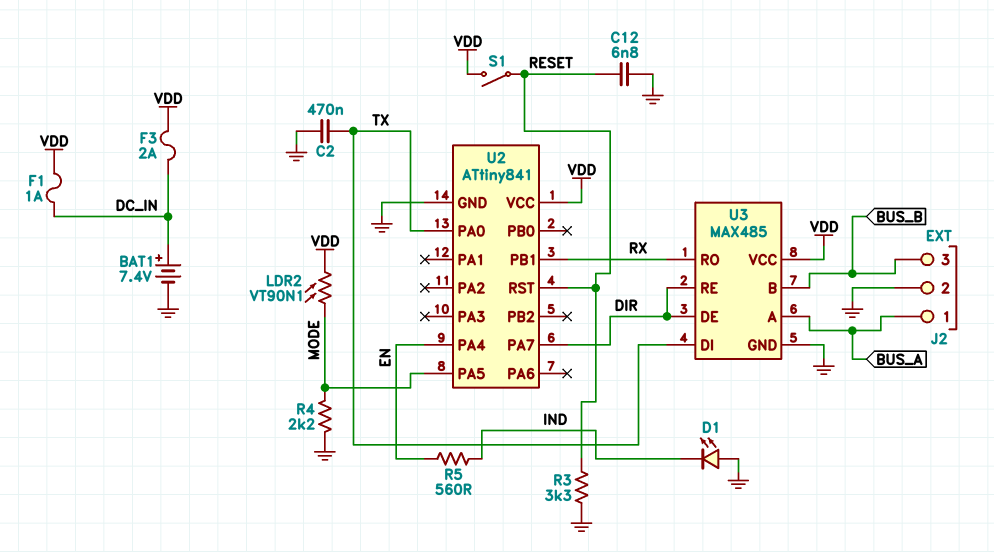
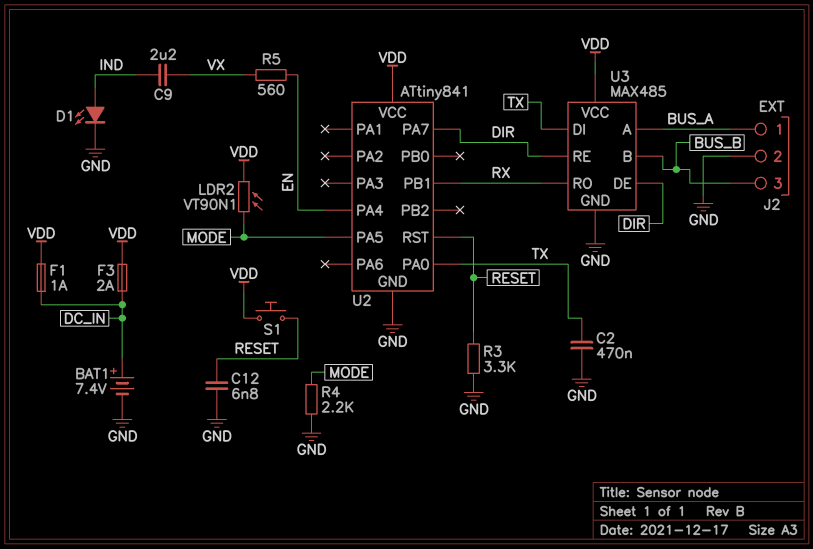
C9: none -> 2.2uF (IND, VX)
D1: LED (A GND, K IND) -> LED (A IND, K GND)
R5: 560 (EN, IND) -> 560 (EN, VX)
S1: switch (RESET, VDD) -> button (RESET, VDD)

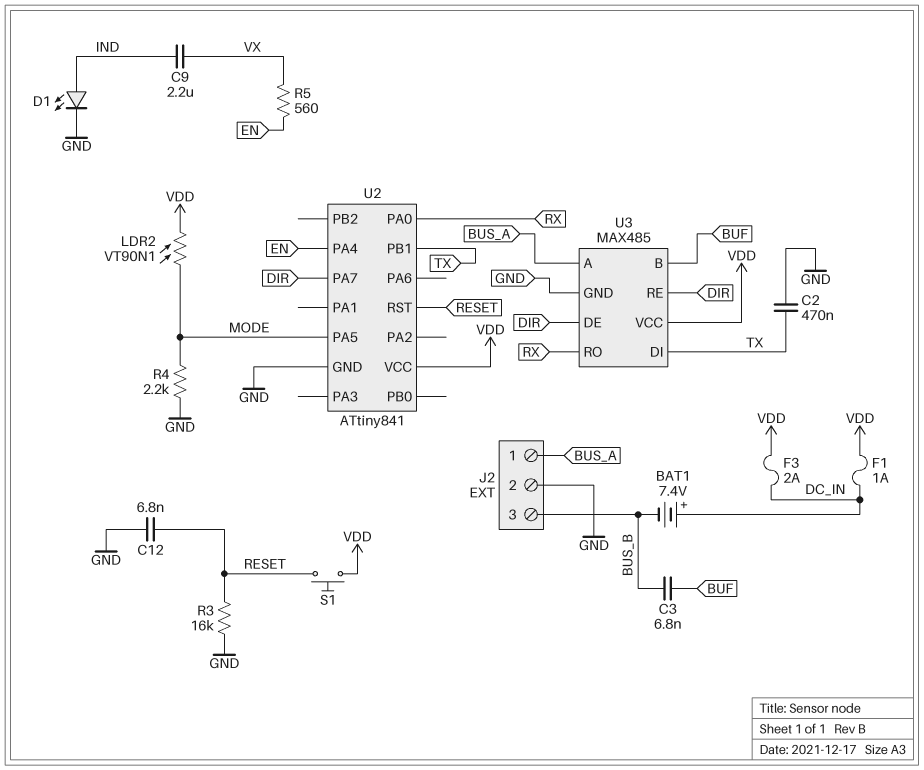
BAT1: 7.4V (plus DC_IN, minus GND) -> 7.4V (plus DC_IN, minus BUS_B)
C3: none -> 6.8nF (BUF, BUS_B)
R3: 3.3k (GND, RESET) -> 16k (GND, RESET)
U2 pin PA0: TX -> RX
U2 pin PB1: RX -> TX
U3 pin B: BUS_B -> BUF

